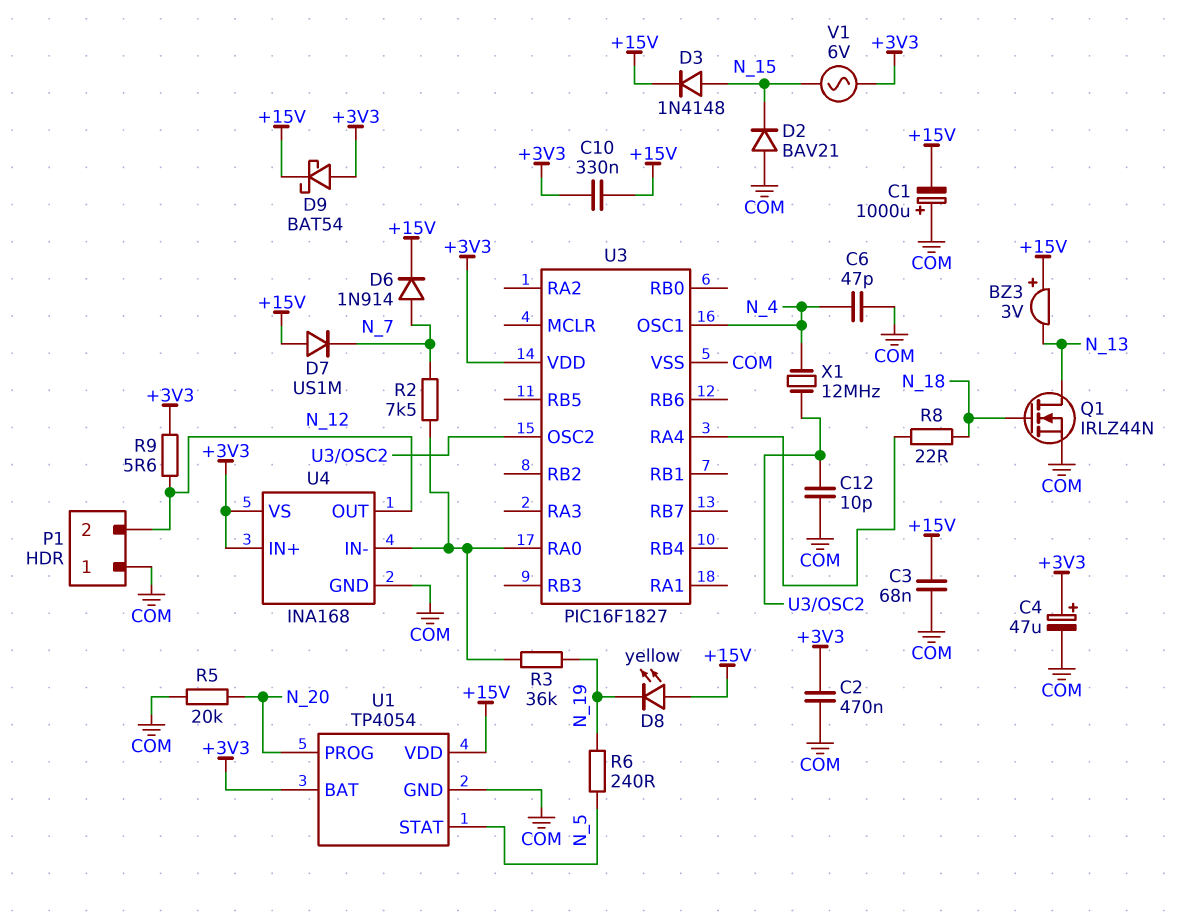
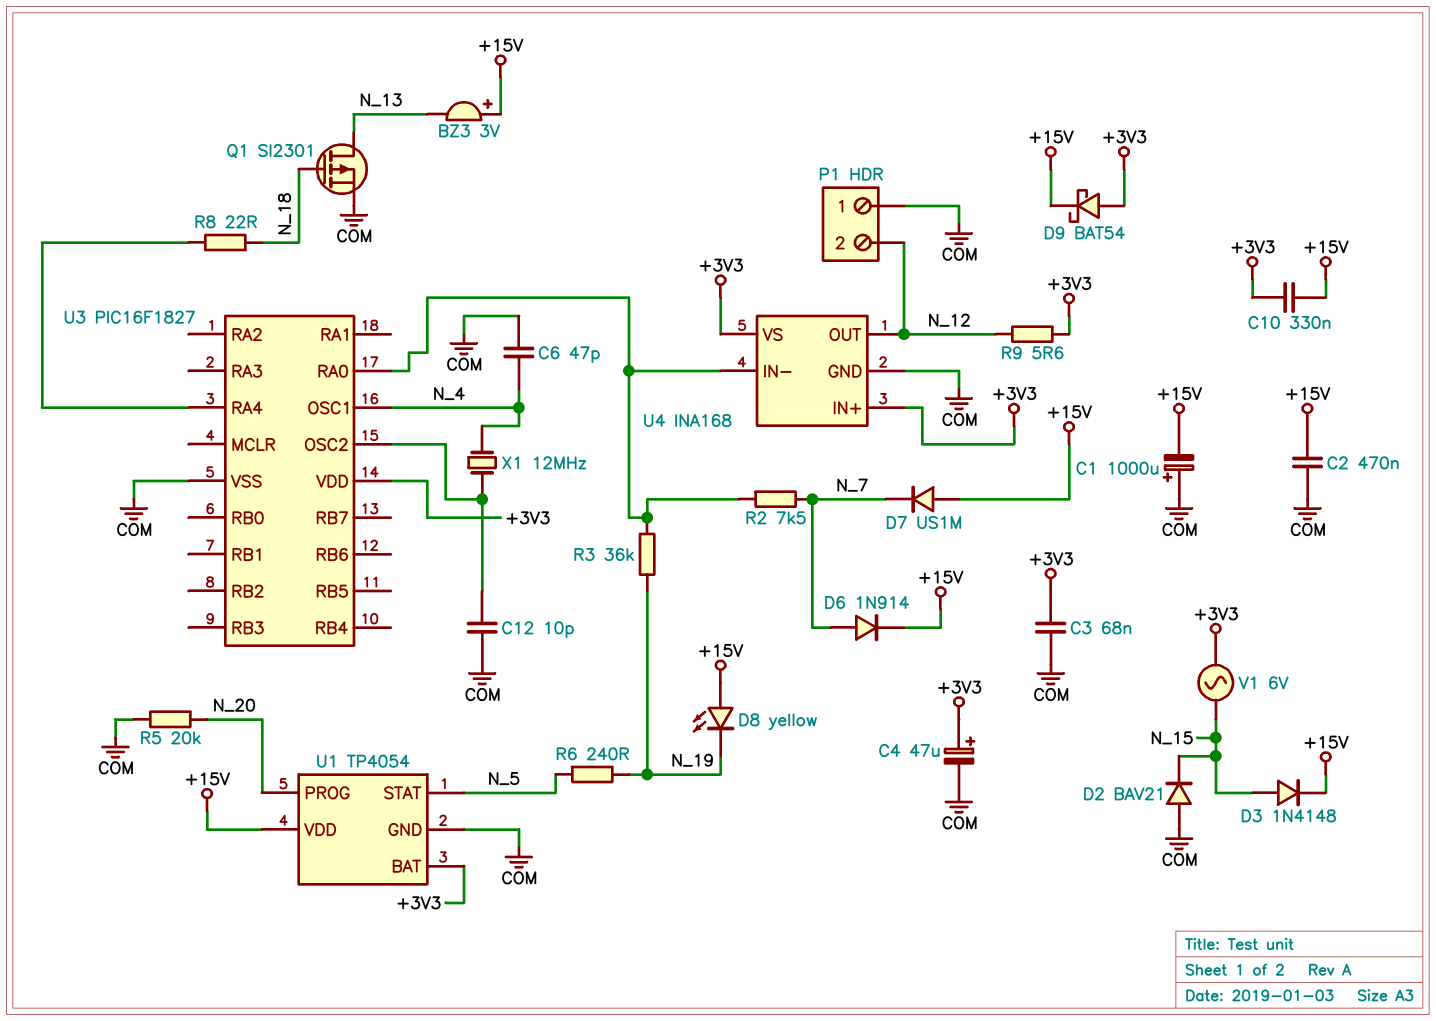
C2: 470nF (+3V3, COM) -> 470nF (+15V, COM)
C3: 68nF (+15V, COM) -> 68nF (+3V3, COM)
Q1: NMOS IRLZ44N (G N_18, D N_13, S COM) -> PMOS SI2301 (G N_18, D N_13, S COM)

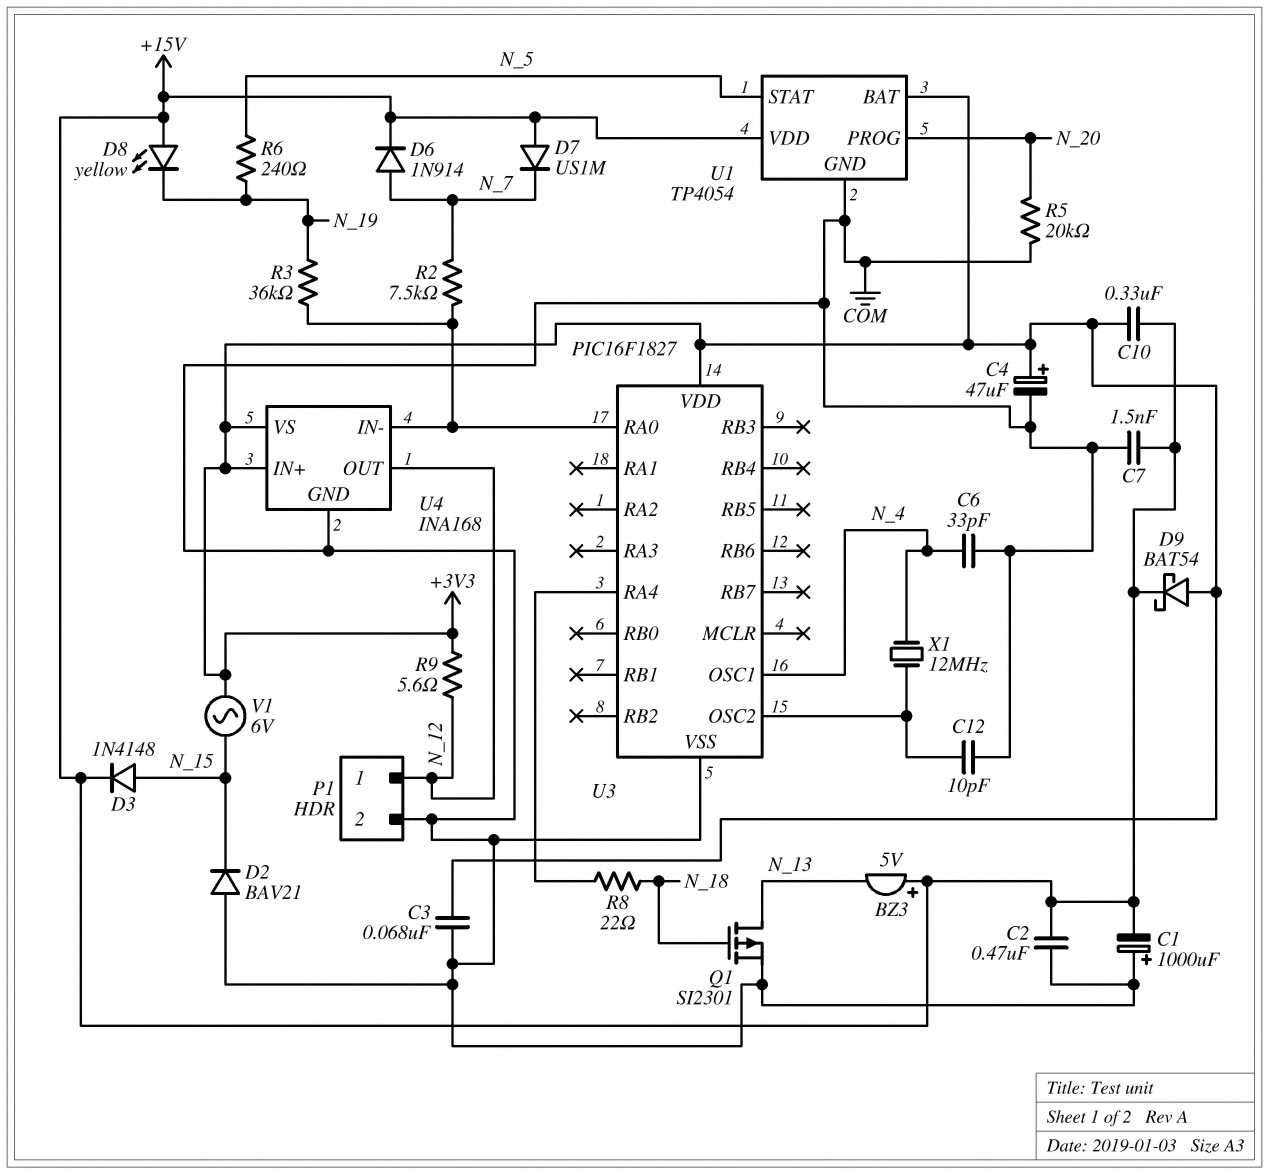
BZ3: buzzer 3V (plus +15V, minus N_13) -> buzzer 5V (plus +15V, minus N_13)
C6: 47pF (COM, N_4) -> 33pF (COM, N_4)
C7: none -> 1.5nF (+15V, COM)
P1 pin 1: COM -> N_12
P1 pin 2: N_12 -> COM

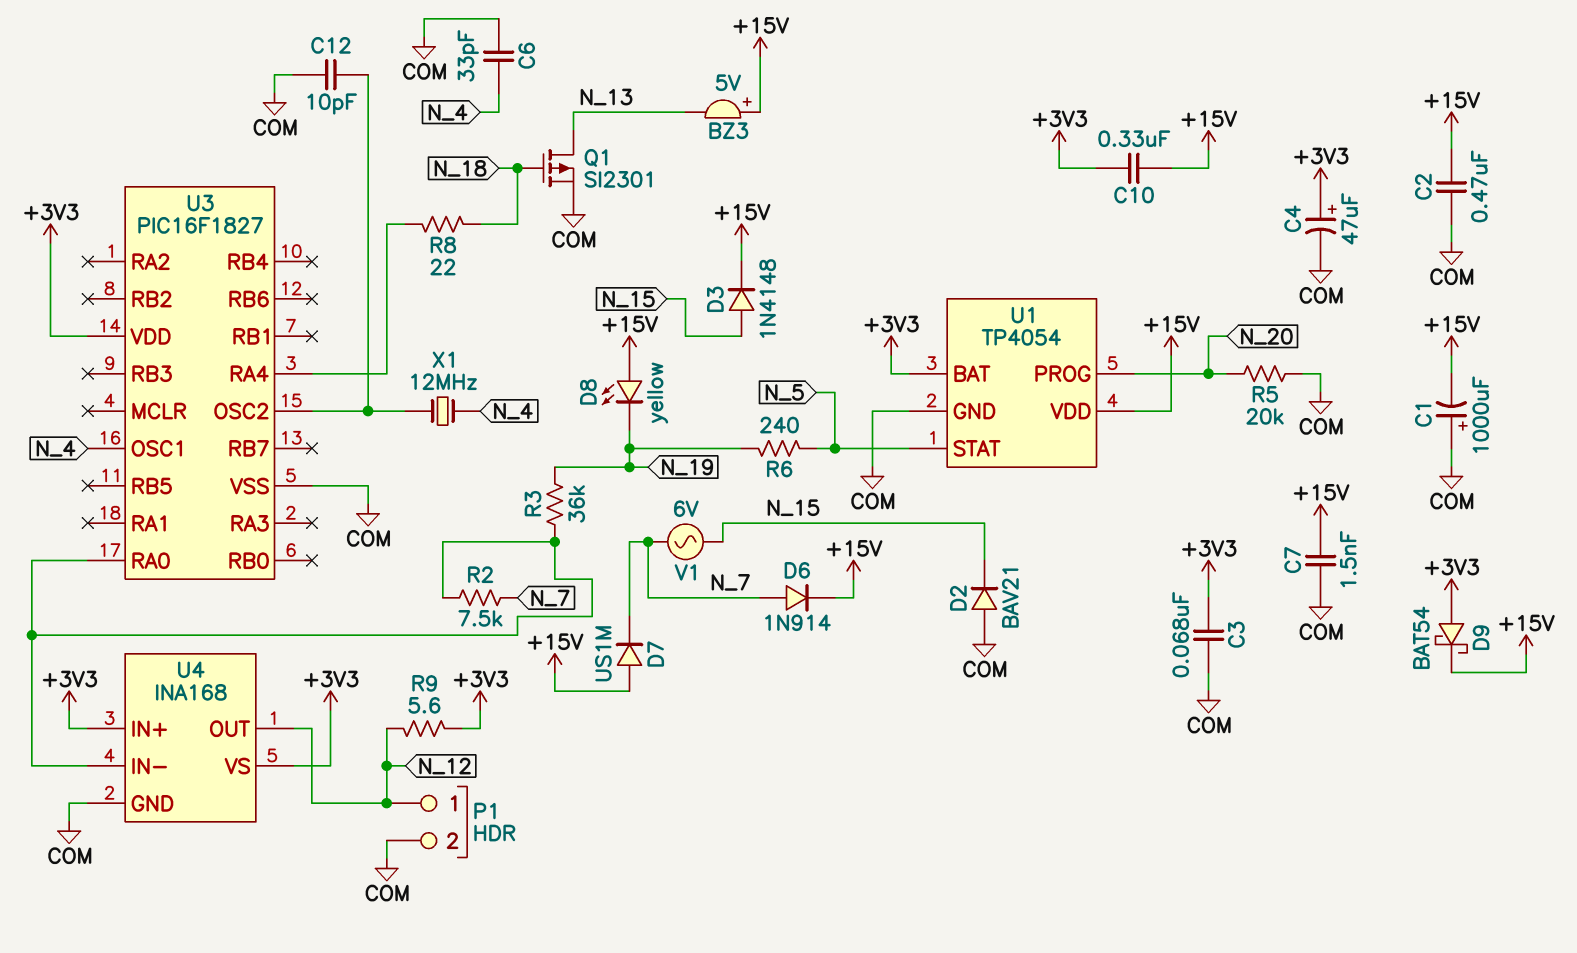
V1: AC 6V (+3V3, N_15) -> AC 6V (N_7, N_15)

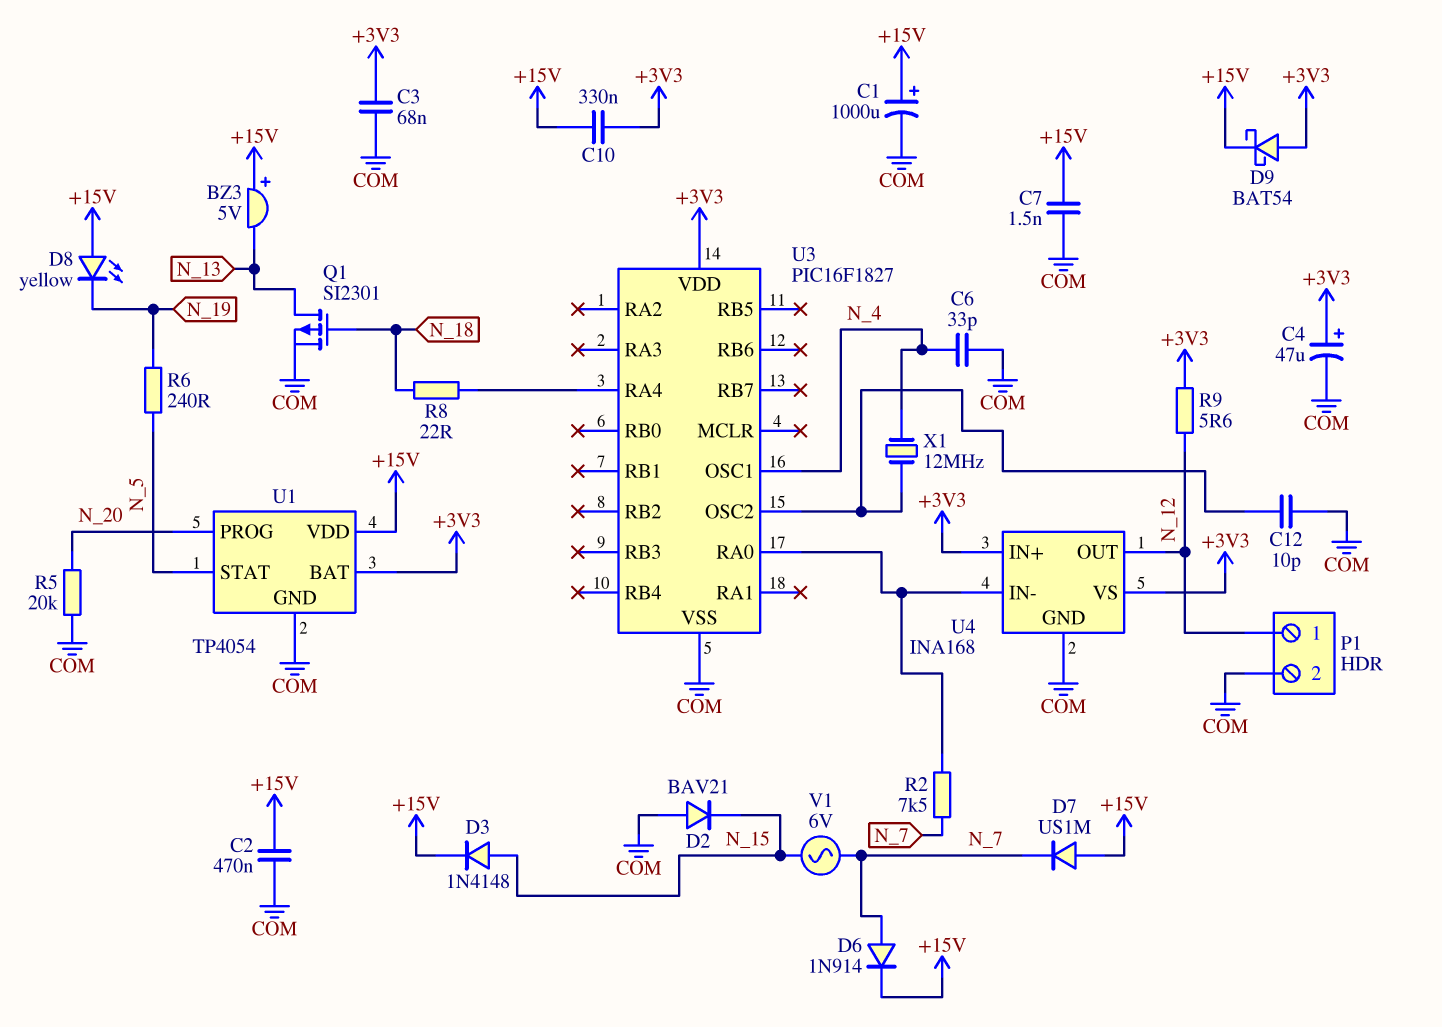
C1: 1000uF (plus COM, minus +15V) -> 1000uF (plus +15V, minus COM)
R3: 36k (N_19, U3/RA0) -> none

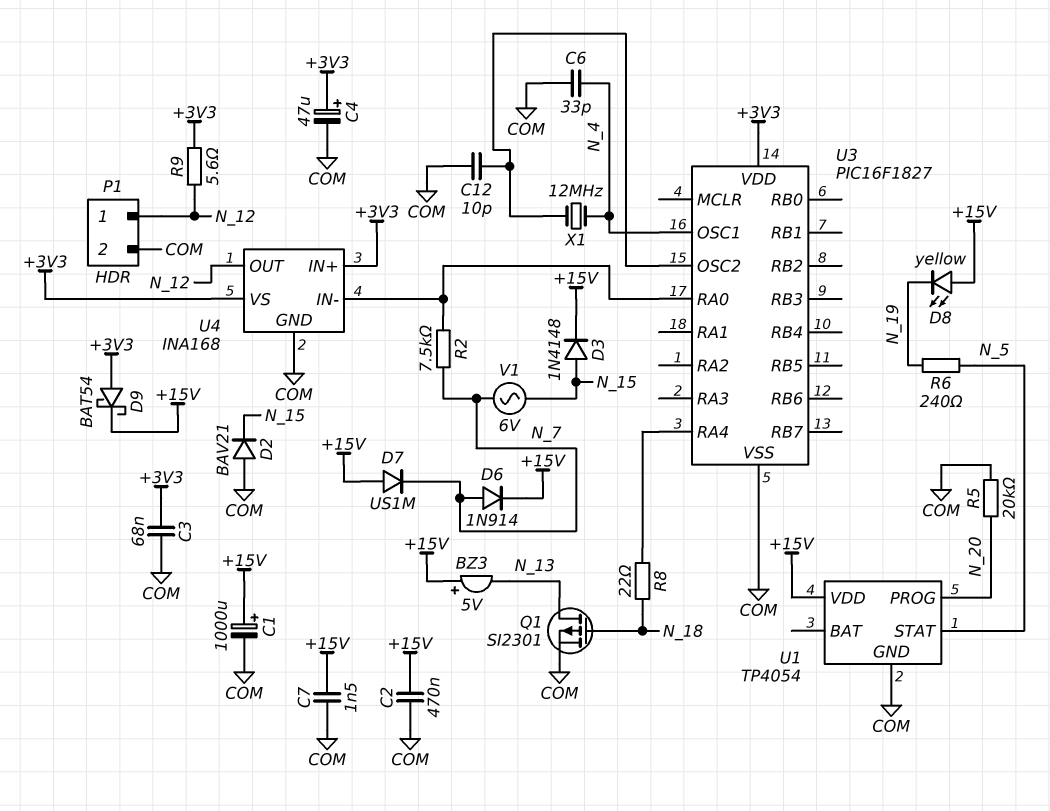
C10: 330nF (+3V3, +15V) -> none
U1 pin BAT: +3V3 -> none

